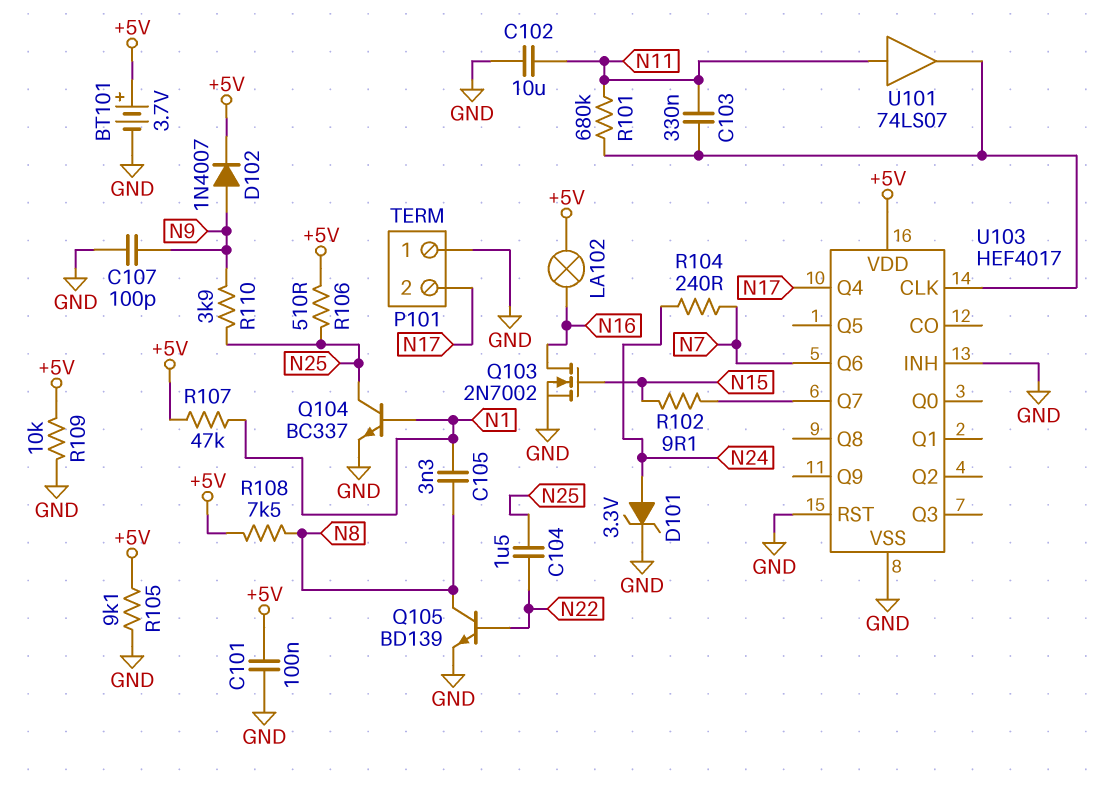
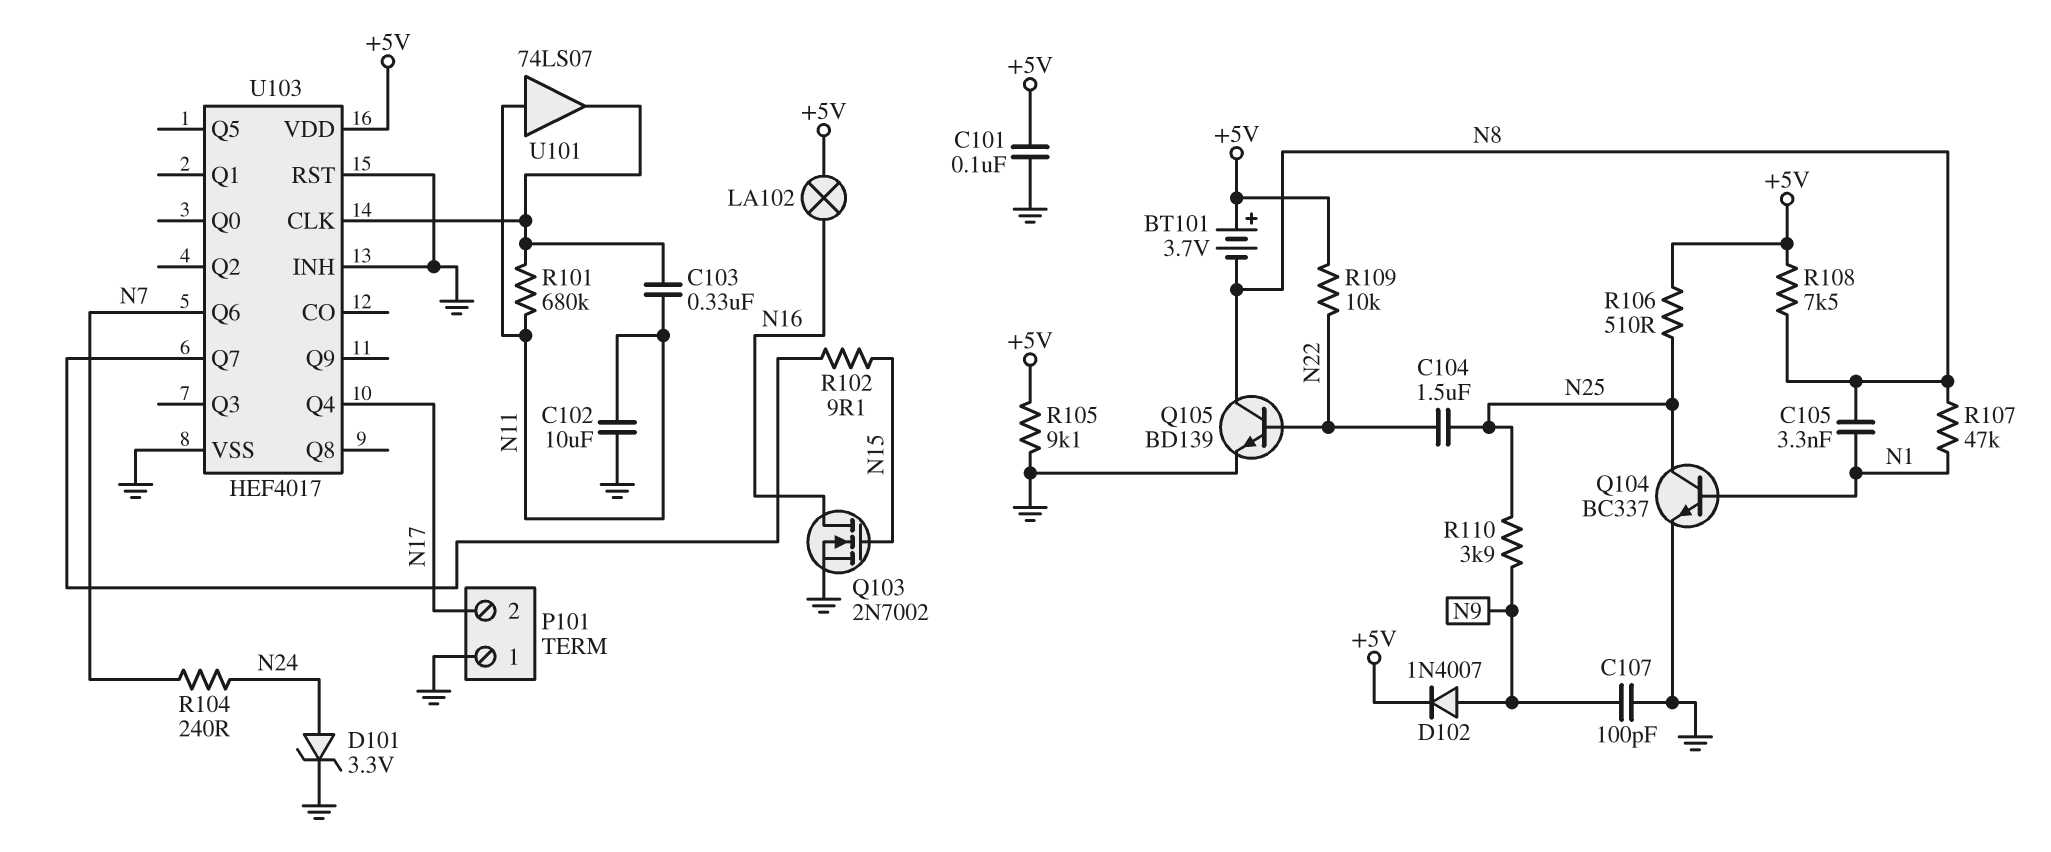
BT101: 3.7V (plus +5V, minus GND) -> 3.7V (plus +5V, minus N8)
R107: 47k (+5V, N1) -> 47k (N1, N8)
R109: 10k (+5V, GND) -> 10k (+5V, N22)

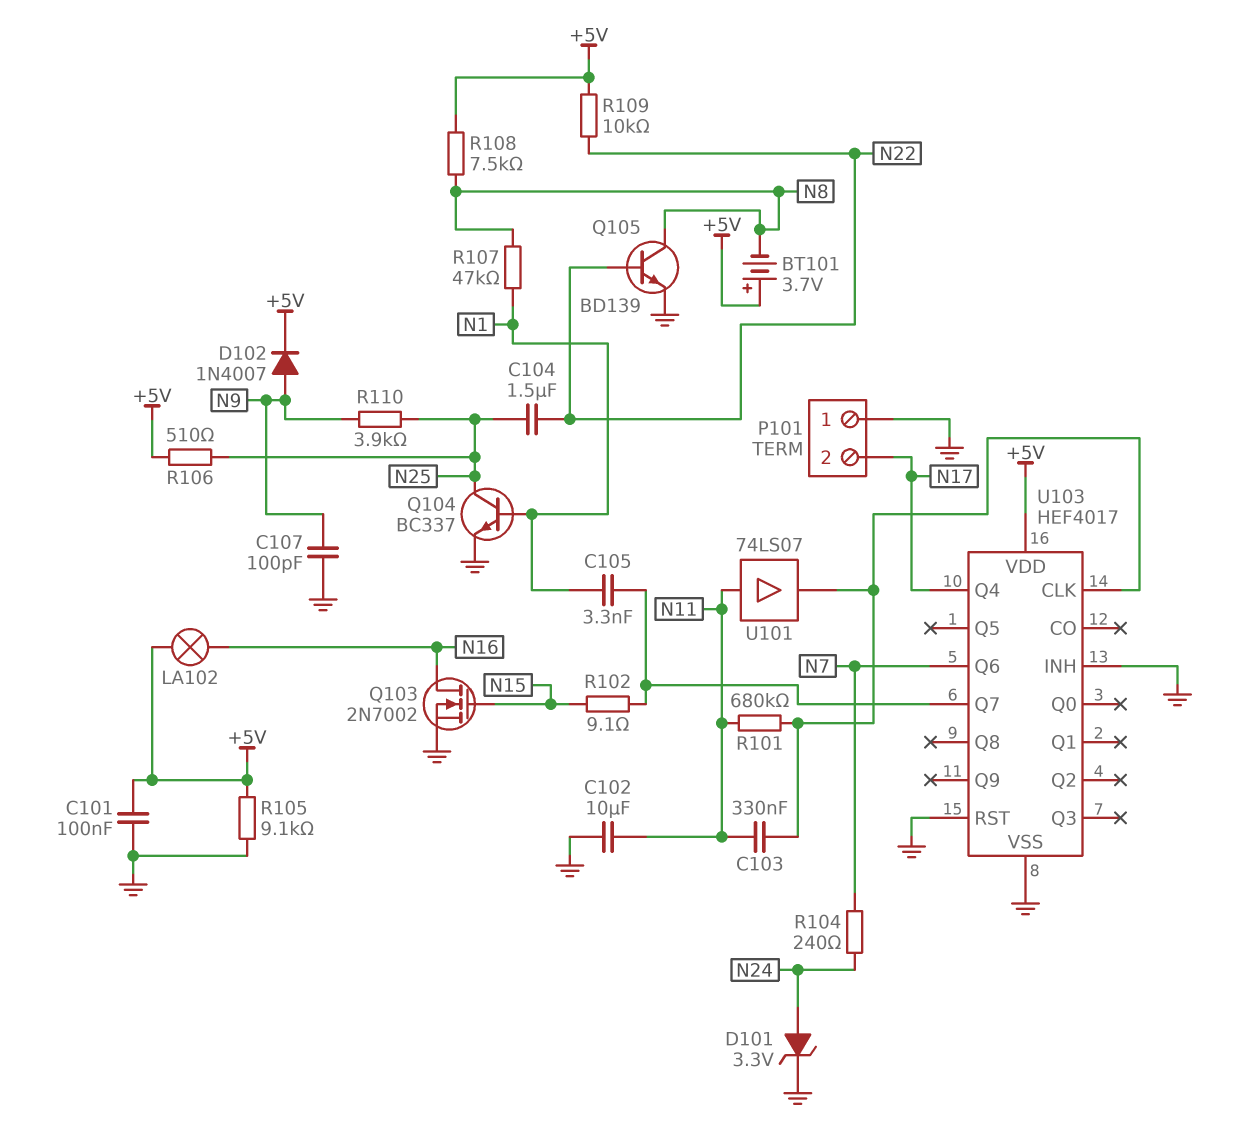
C105: 3.3nF (N1, N8) -> 3.3nF (N1, U103/Q7)

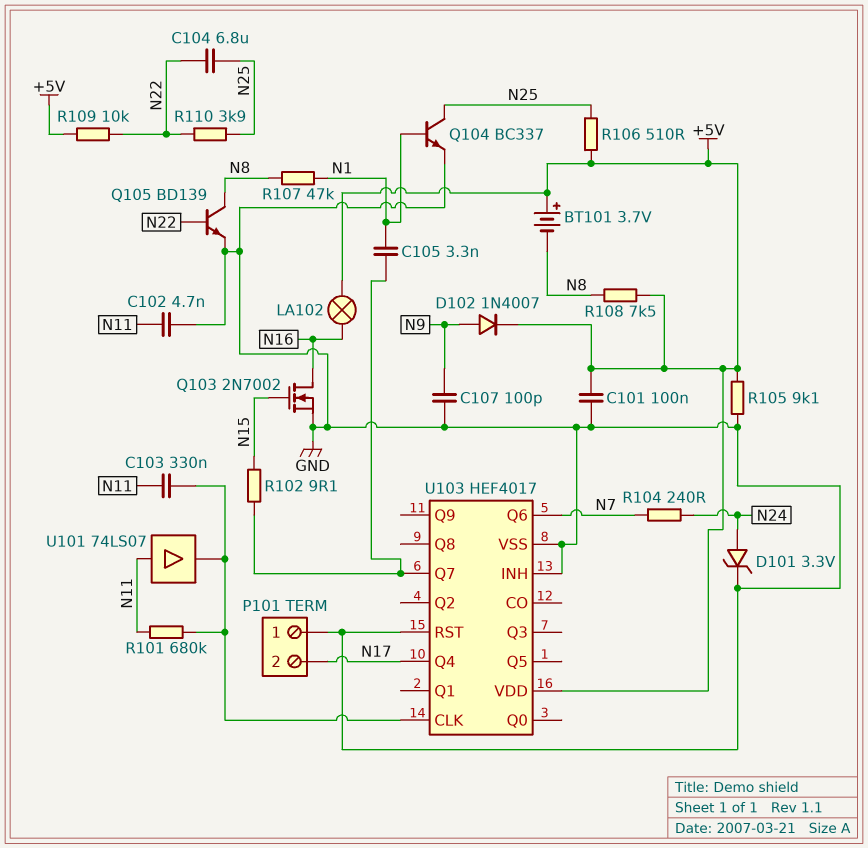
C102: 10uF (GND, N11) -> 4.7nF (GND, N11)
C104: 1.5uF (N22, N25) -> 6.8uF (N22, N25)
R110: 3.9k (N9, N25) -> 3.9k (N22, N25)

